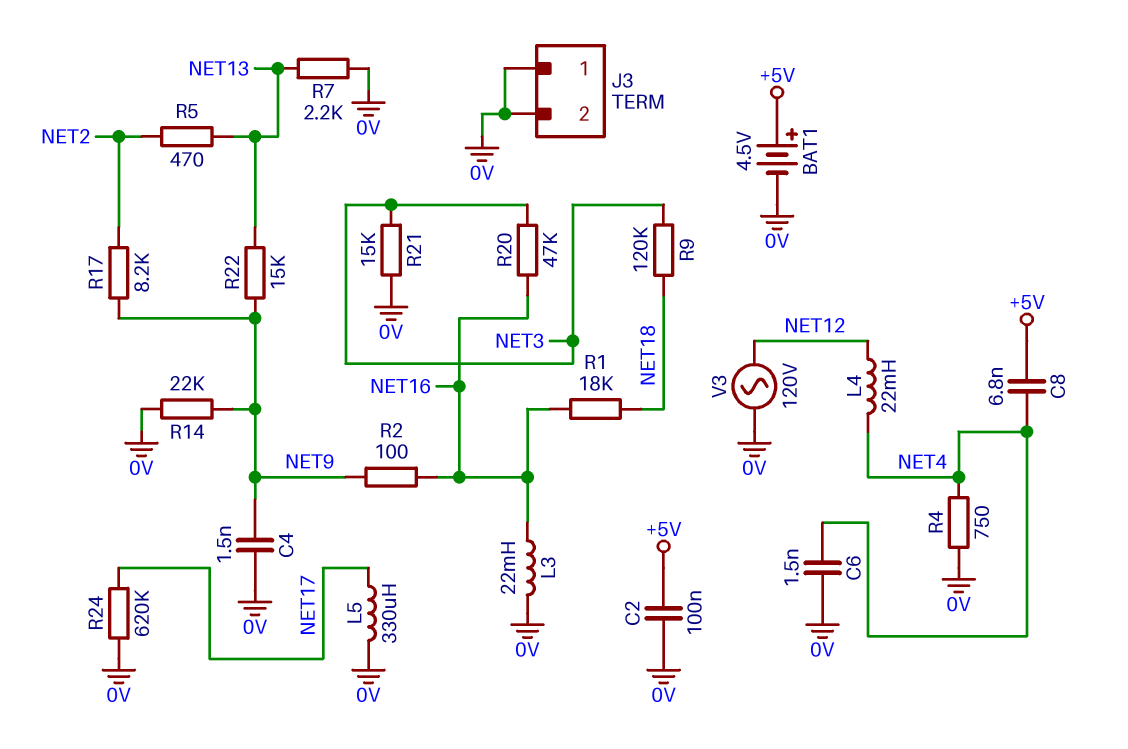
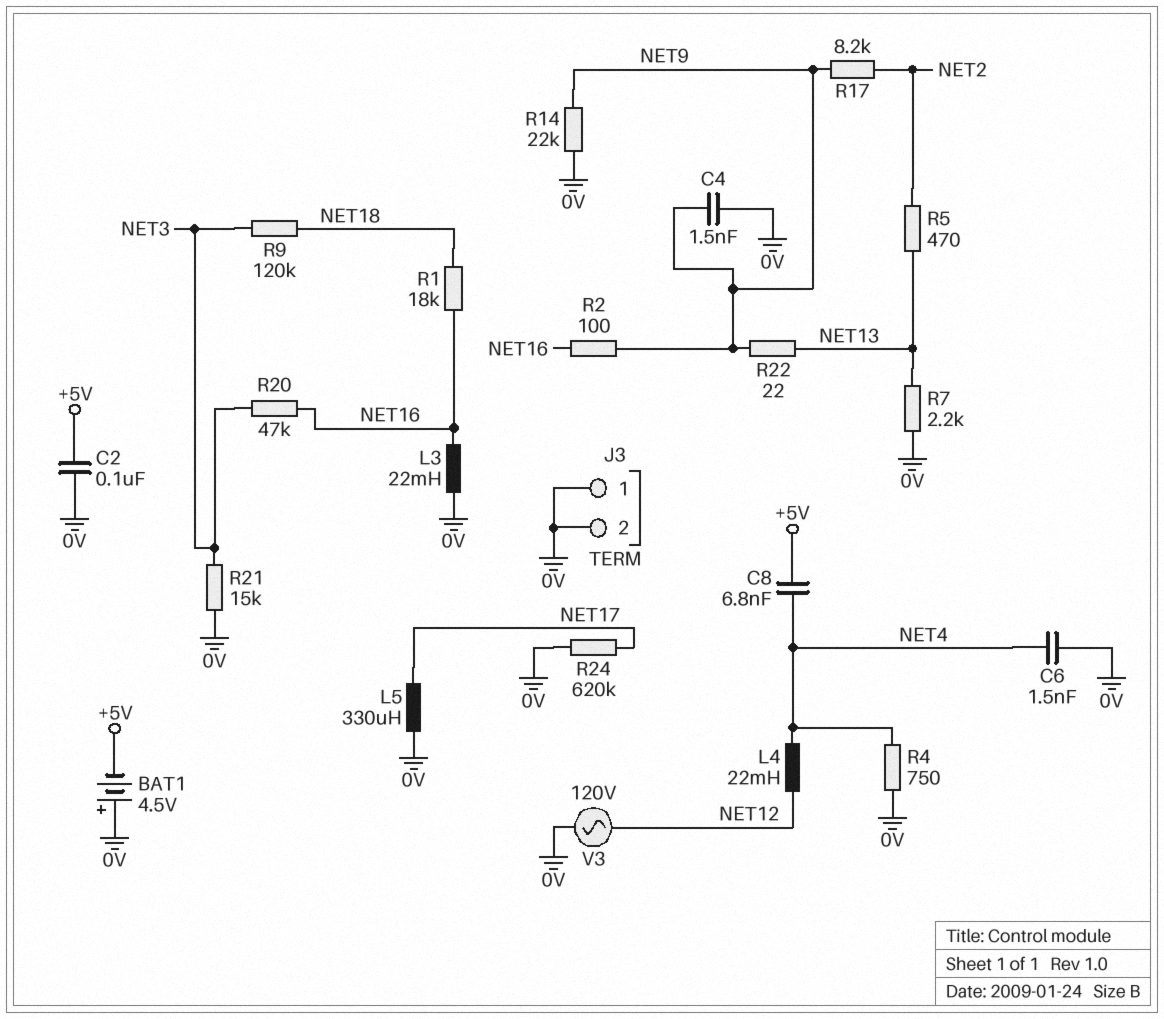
BAT1: 4.5V (plus +5V, minus 0V) -> 4.5V (plus 0V, minus +5V)
R22: 15k (NET9, NET13) -> 22 (NET9, NET13)

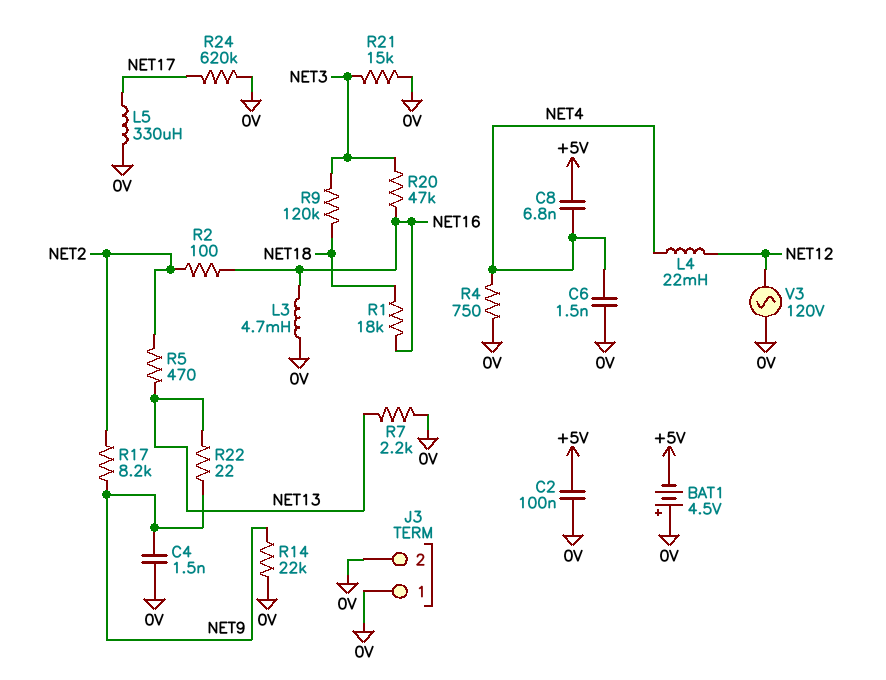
L3: 22mH (0V, NET16) -> 4.7mH (0V, NET16)
R2: 100 (NET9, NET16) -> 100 (NET2, NET16)

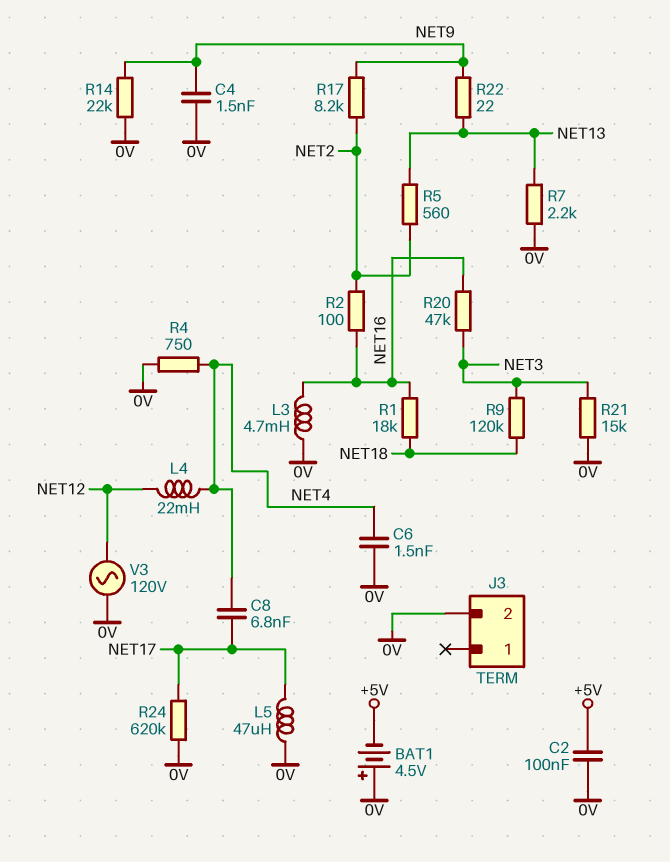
C8: 6.8nF (+5V, NET4) -> 6.8nF (NET4, NET17)
J3 pin 1: 0V -> none
L5: 330uH (0V, NET17) -> 47uH (0V, NET17)
R5: 470 (NET2, NET13) -> 560 (NET2, NET13)

